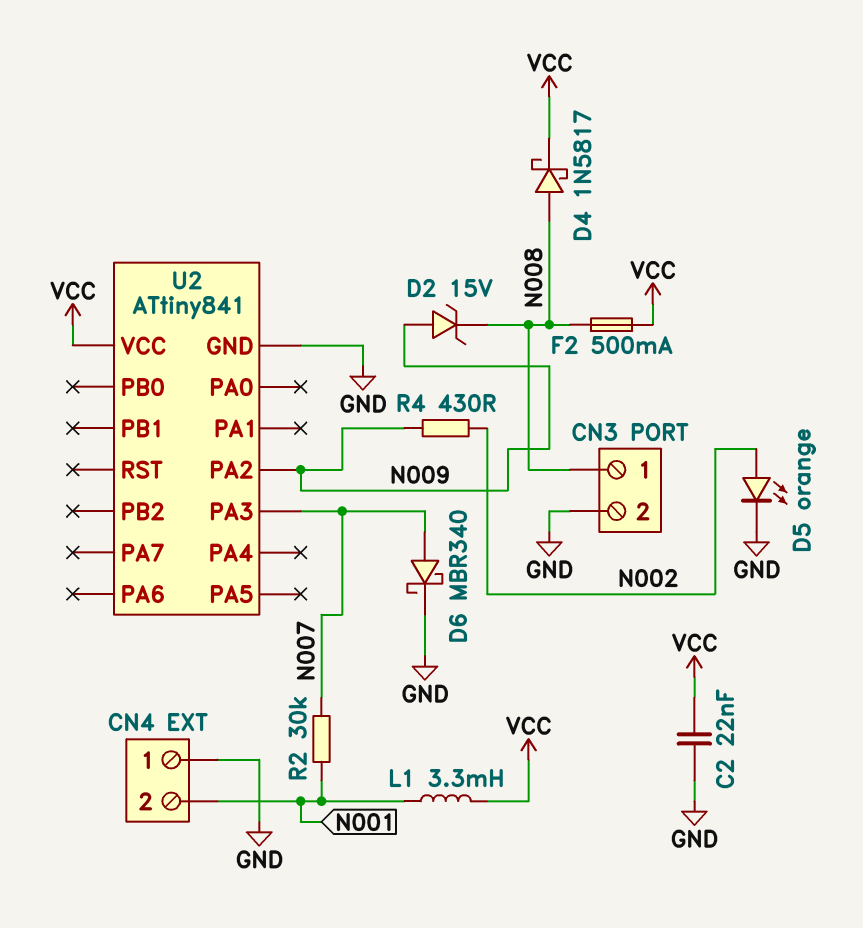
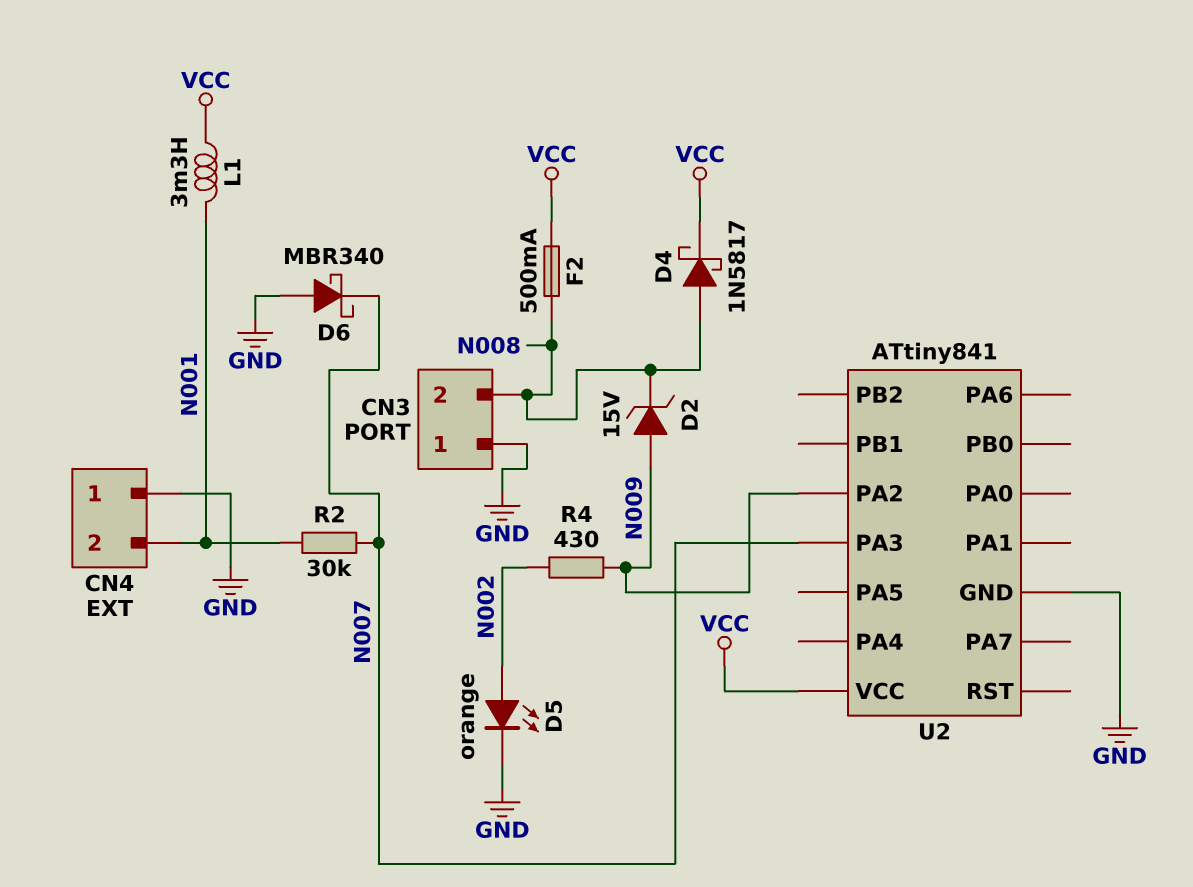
C2: 22nF (GND, VCC) -> none
CN3 pin 1: N008 -> GND
CN3 pin 2: GND -> N008
D6: schottky MBR340 (A N007, K GND) -> schottky MBR340 (A GND, K N007)

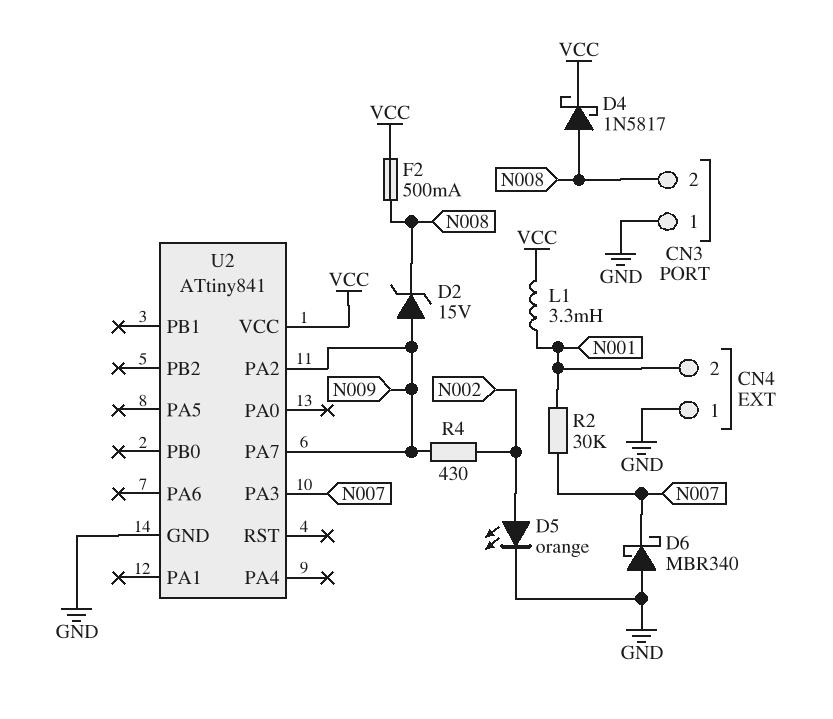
U2 pin PA7: none -> N009

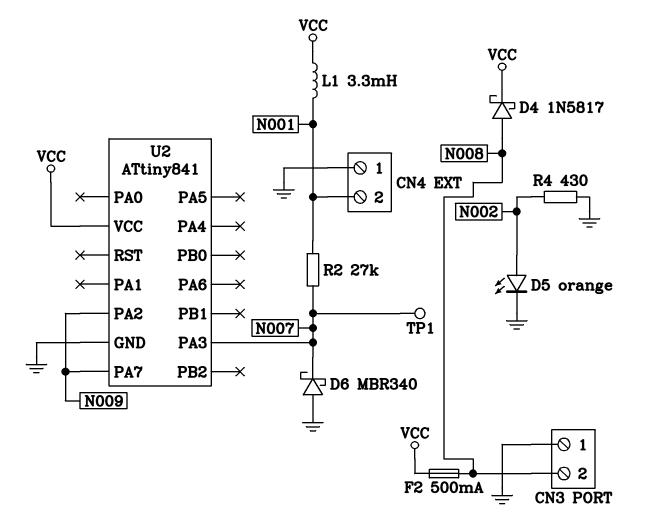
D2: zener 15V (A N009, K N008) -> none
R2: 30k (N001, N007) -> 27k (N001, N007)
R4: 430 (N002, N009) -> 430 (GND, N002)
TP1: none -> test point (N007)

